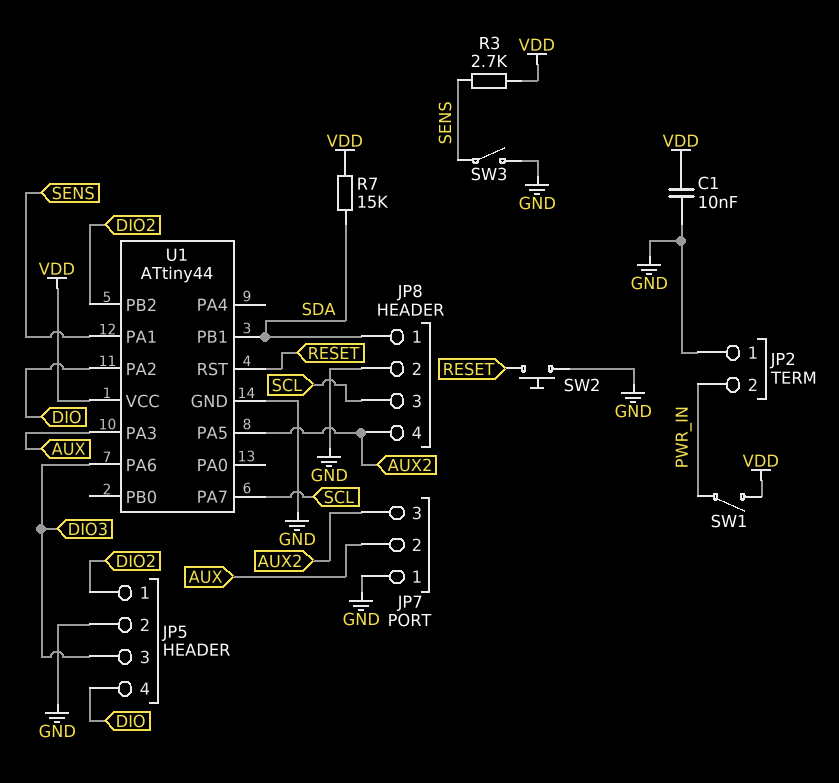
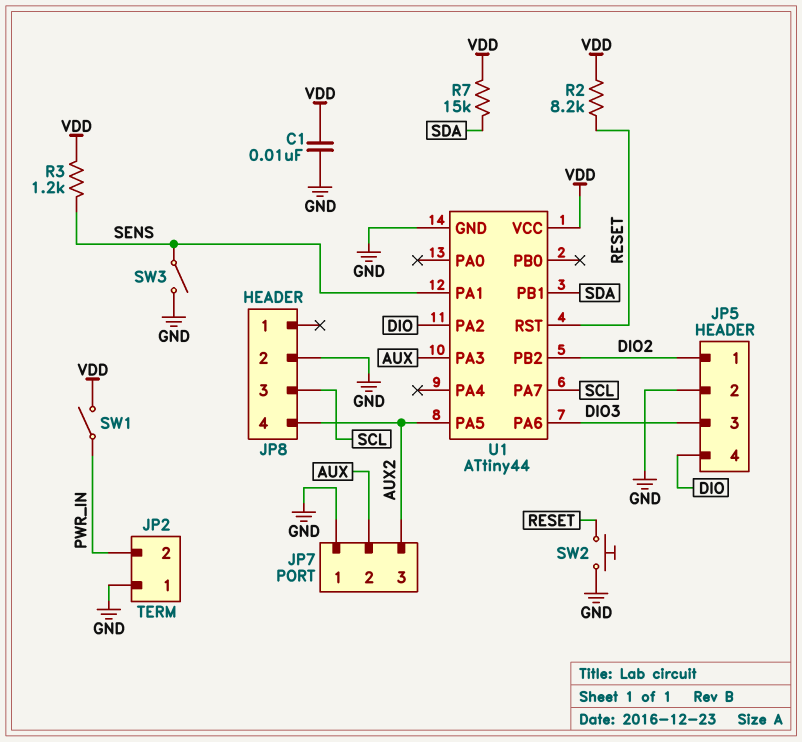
JP8 pin 1: SDA -> none
R2: none -> 8.2k (RESET, VDD)
R3: 2.7k (SENS, VDD) -> 1.2k (SENS, VDD)

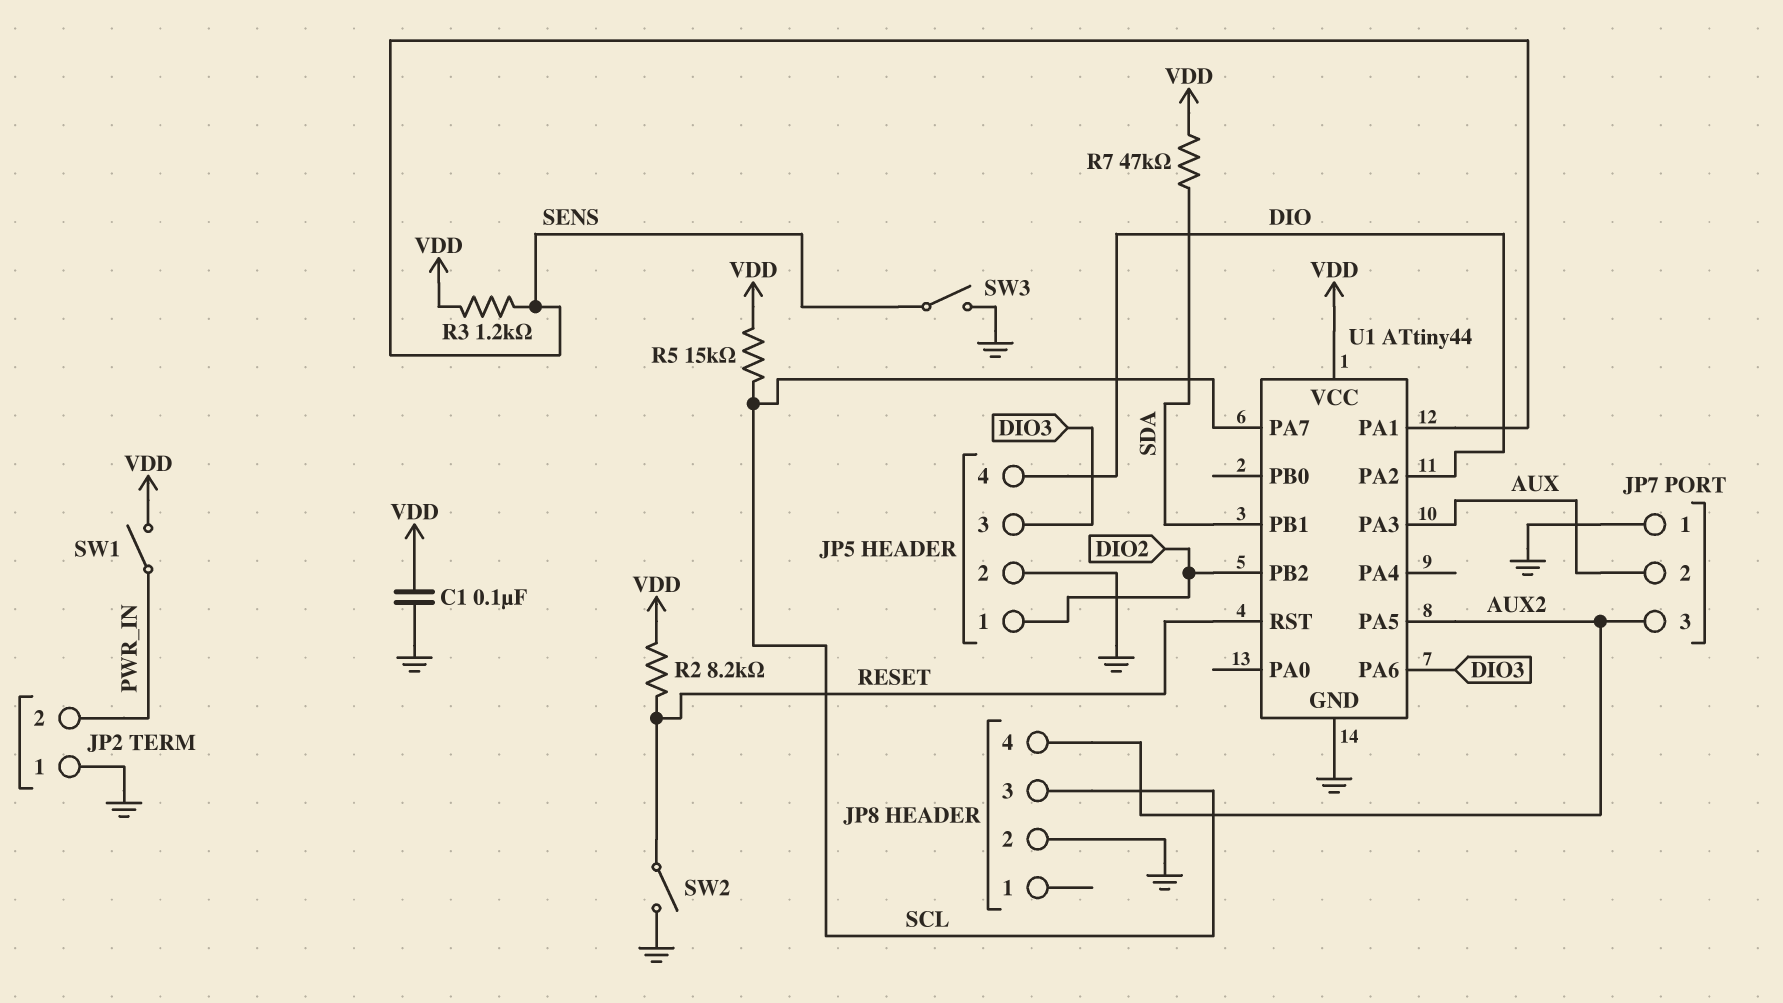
C1: 10nF (GND, VDD) -> 100nF (GND, VDD)
R5: none -> 15k (SCL, VDD)
R7: 15k (SDA, VDD) -> 47k (SDA, VDD)
SW2: button (GND, RESET) -> switch (GND, RESET)

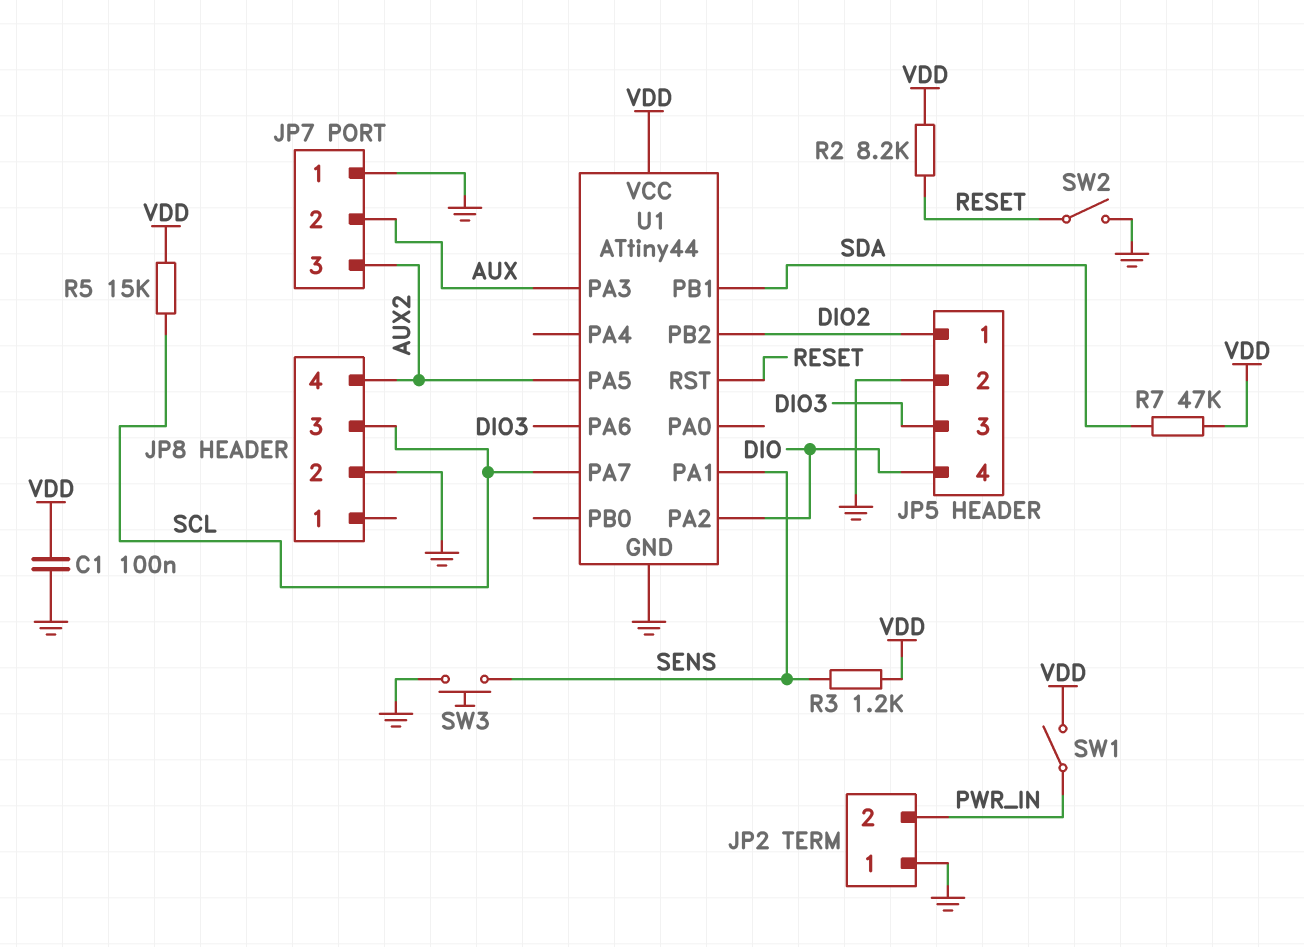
SW3: switch (GND, SENS) -> button (GND, SENS)

